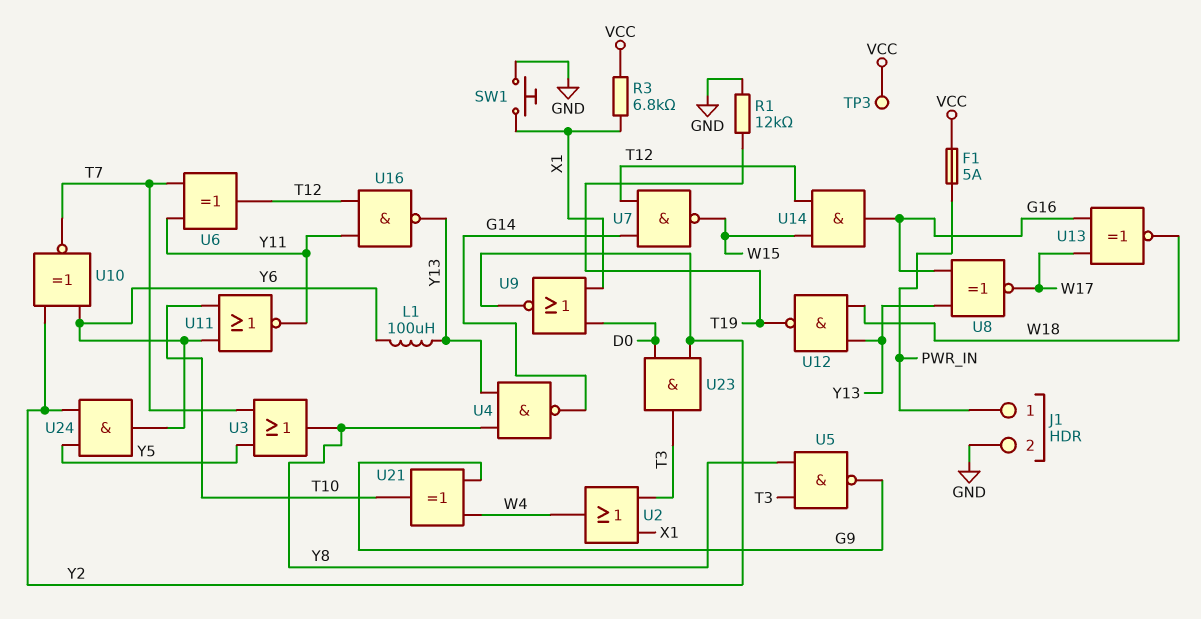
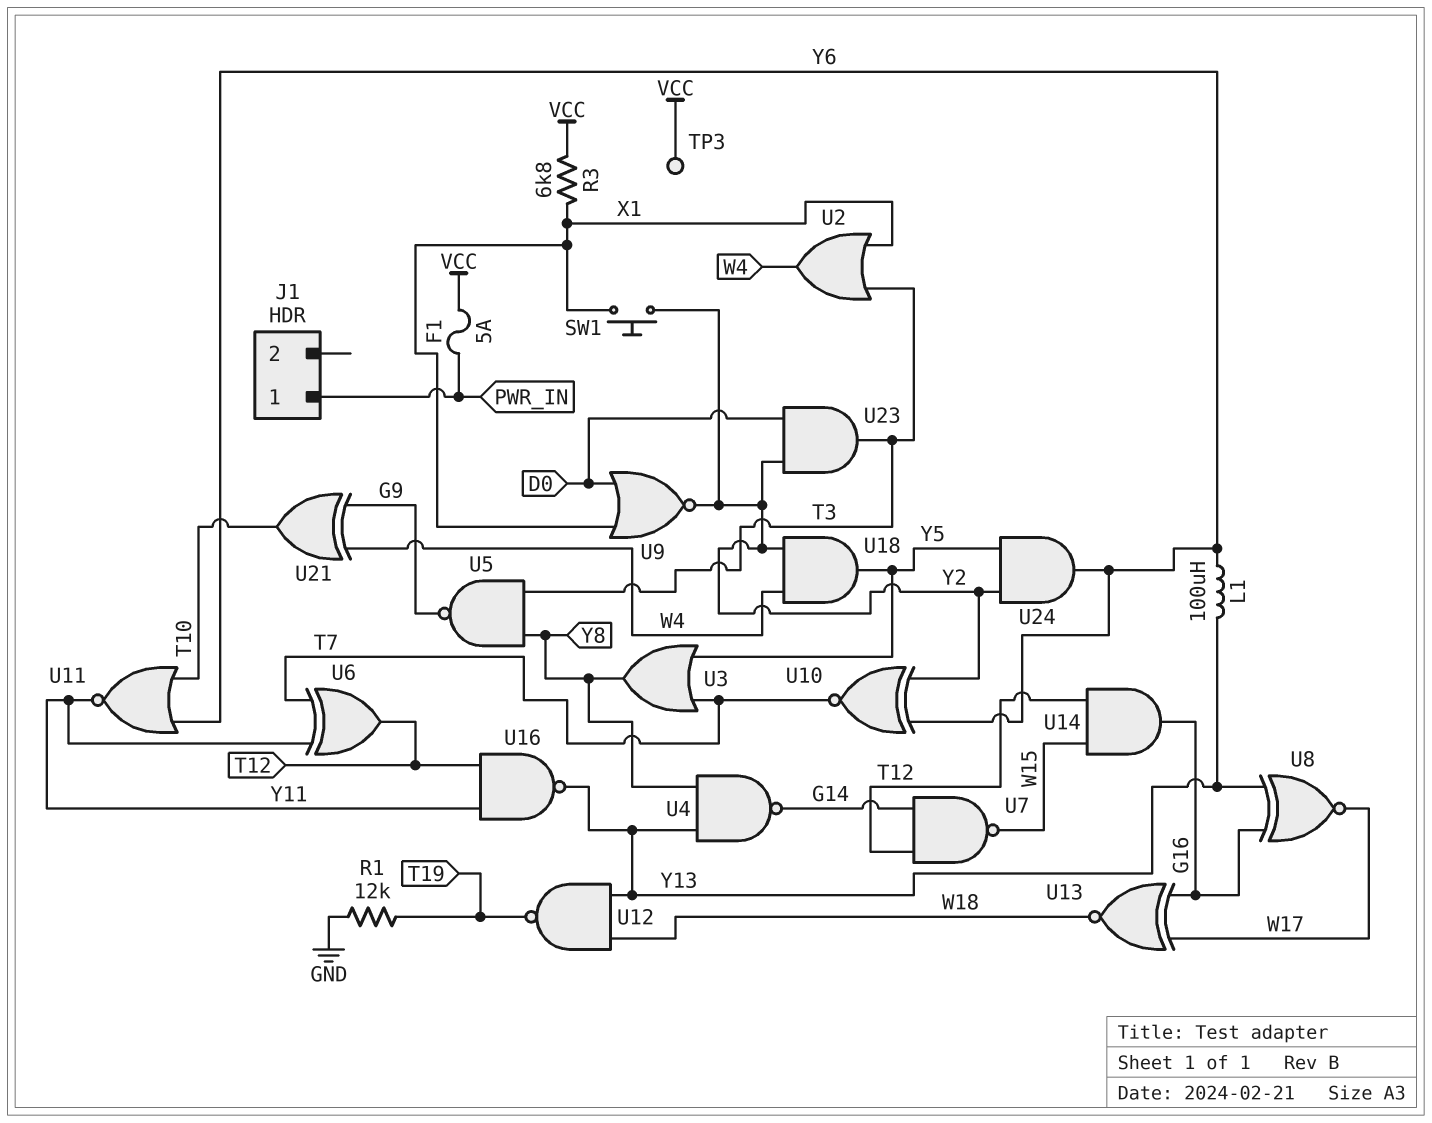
J1 pin 2: GND -> none
SW1: button (GND, X1) -> button (X1, Y2)
U18: none -> AND (in W4, in Y2, out Y5)

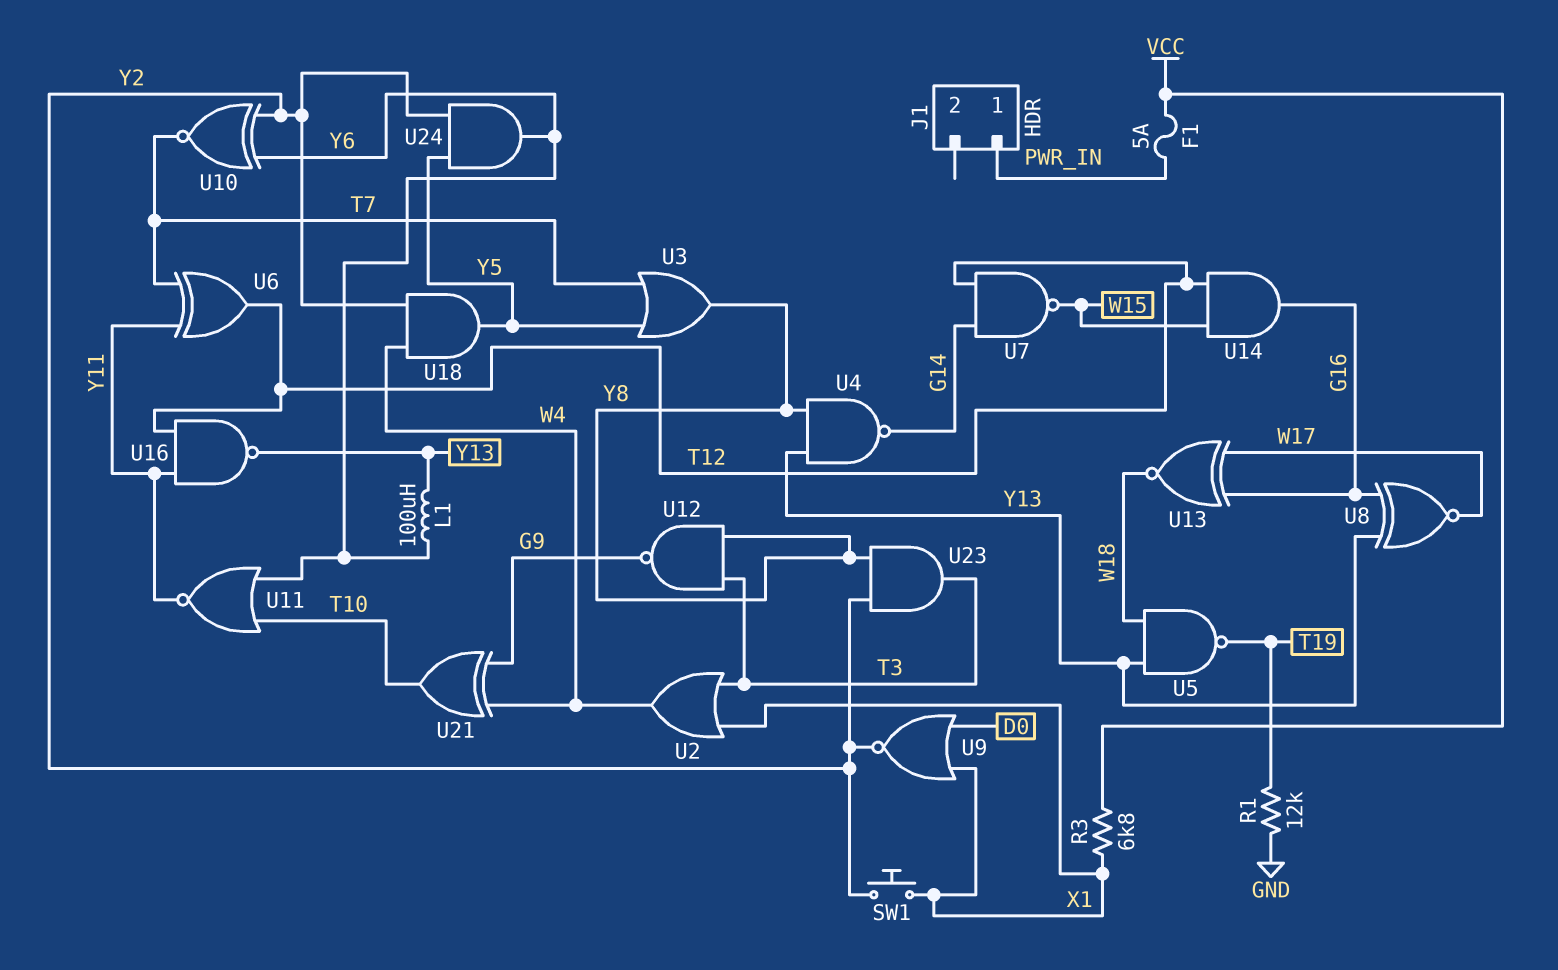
TP3: test point (VCC) -> none
U5: NAND (in T3, in Y8, out G9) -> NAND (in W18, in Y13, out T19)
U12: NAND (in W18, in Y13, out T19) -> NAND (in T3, in Y8, out G9)
U23: AND (in D0, in Y2, out T3) -> AND (in Y2, in Y8, out T3)

